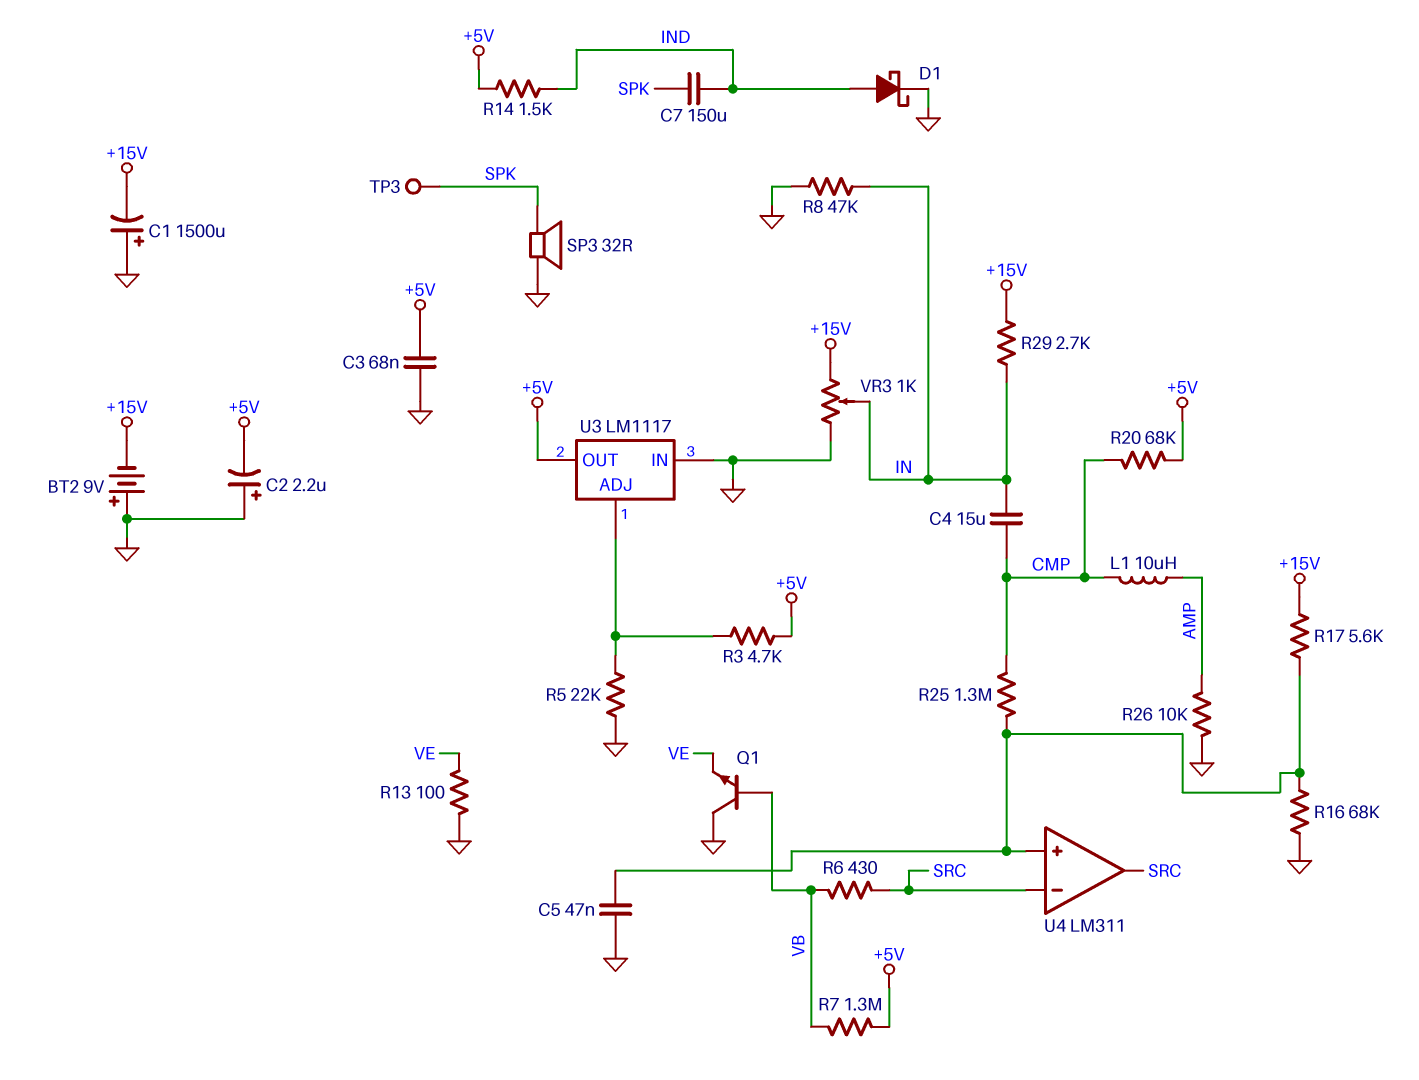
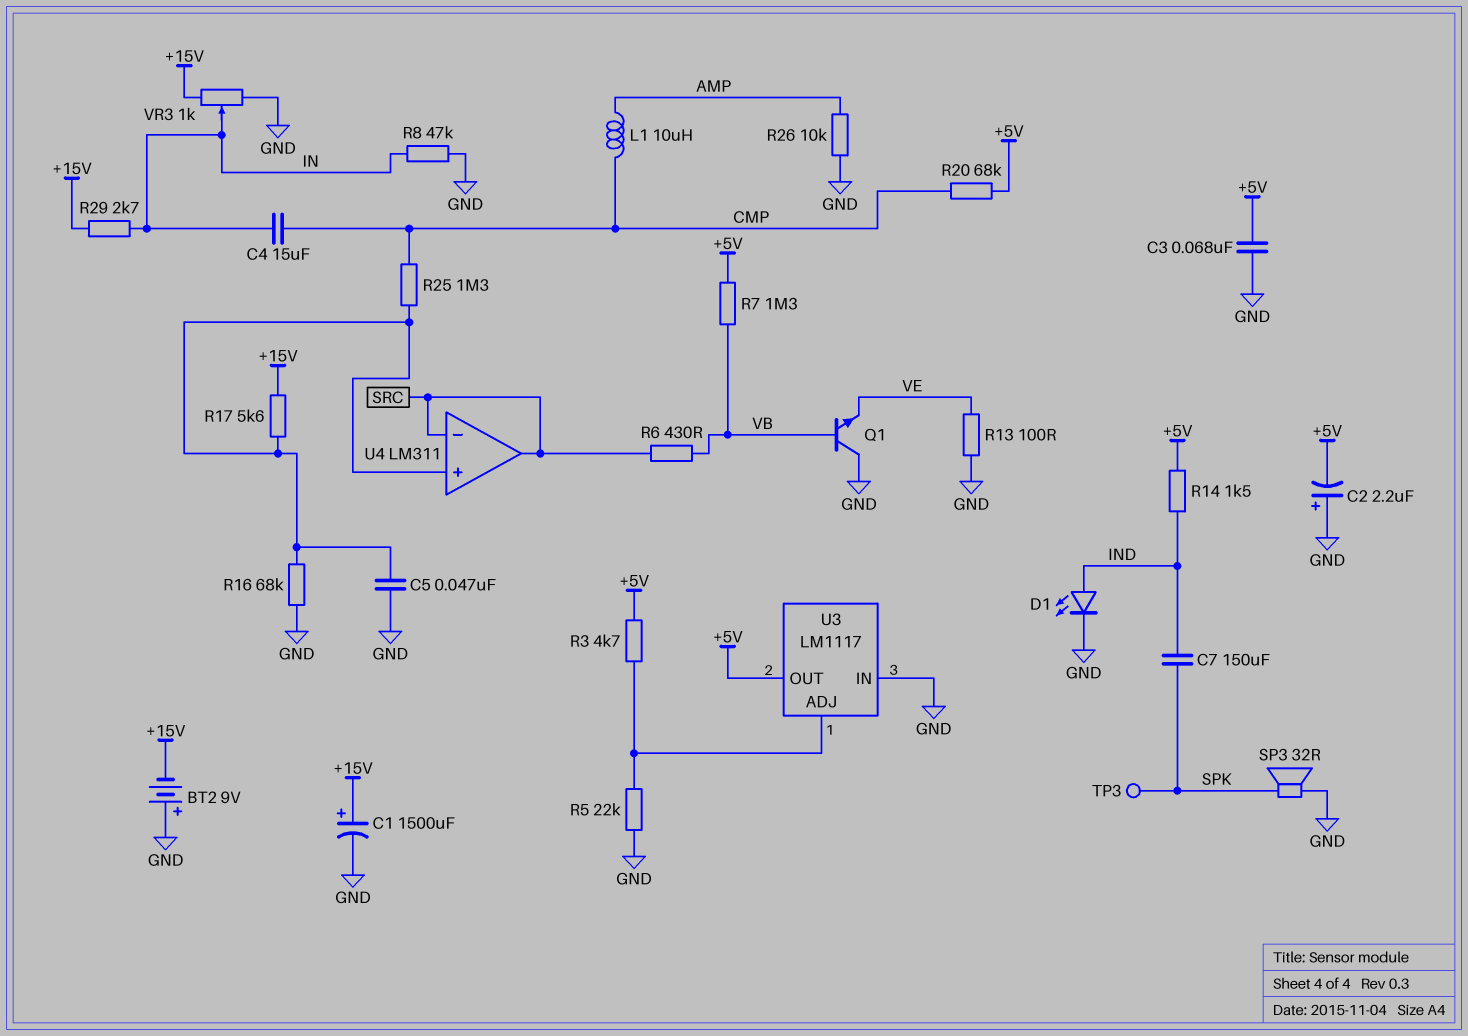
C1: 1500uF (plus GND, minus +15V) -> 1500uF (plus +15V, minus GND)
D1: schottky (A IND, K GND) -> LED (A IND, K GND)

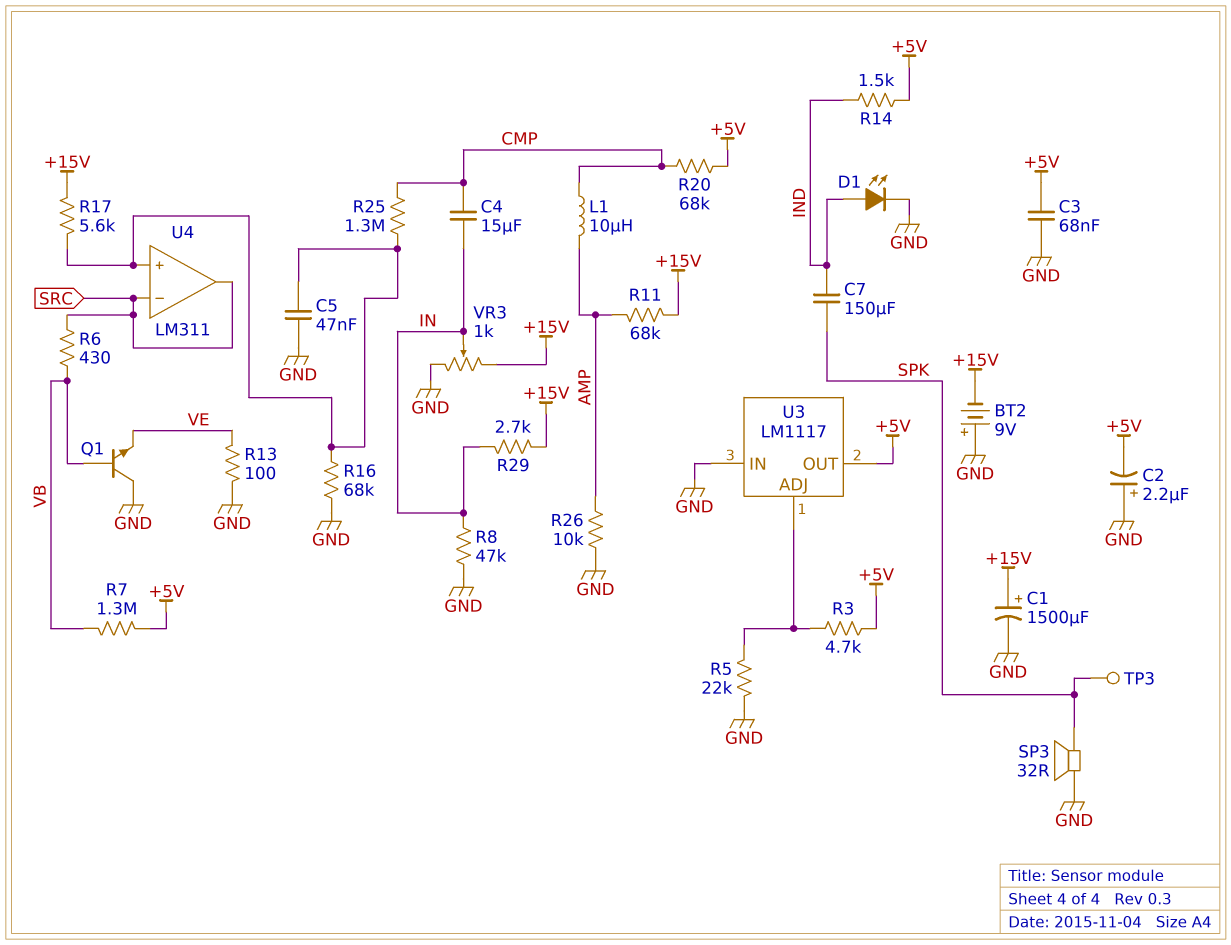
R11: none -> 68k (+15V, AMP)

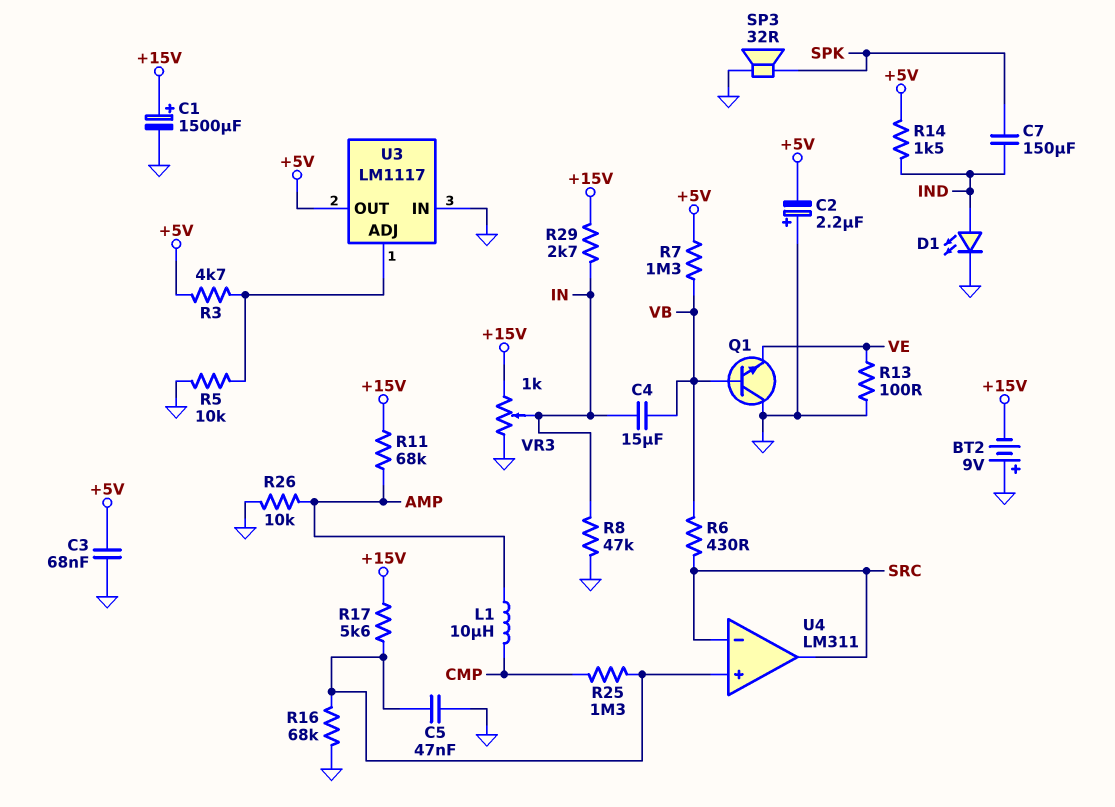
C4: 15uF (CMP, IN) -> 15uF (IN, VB)
R5: 22k (GND, U3/ADJ) -> 10k (GND, U3/ADJ)
R20: 68k (+5V, CMP) -> none
TP3: test point (SPK) -> none

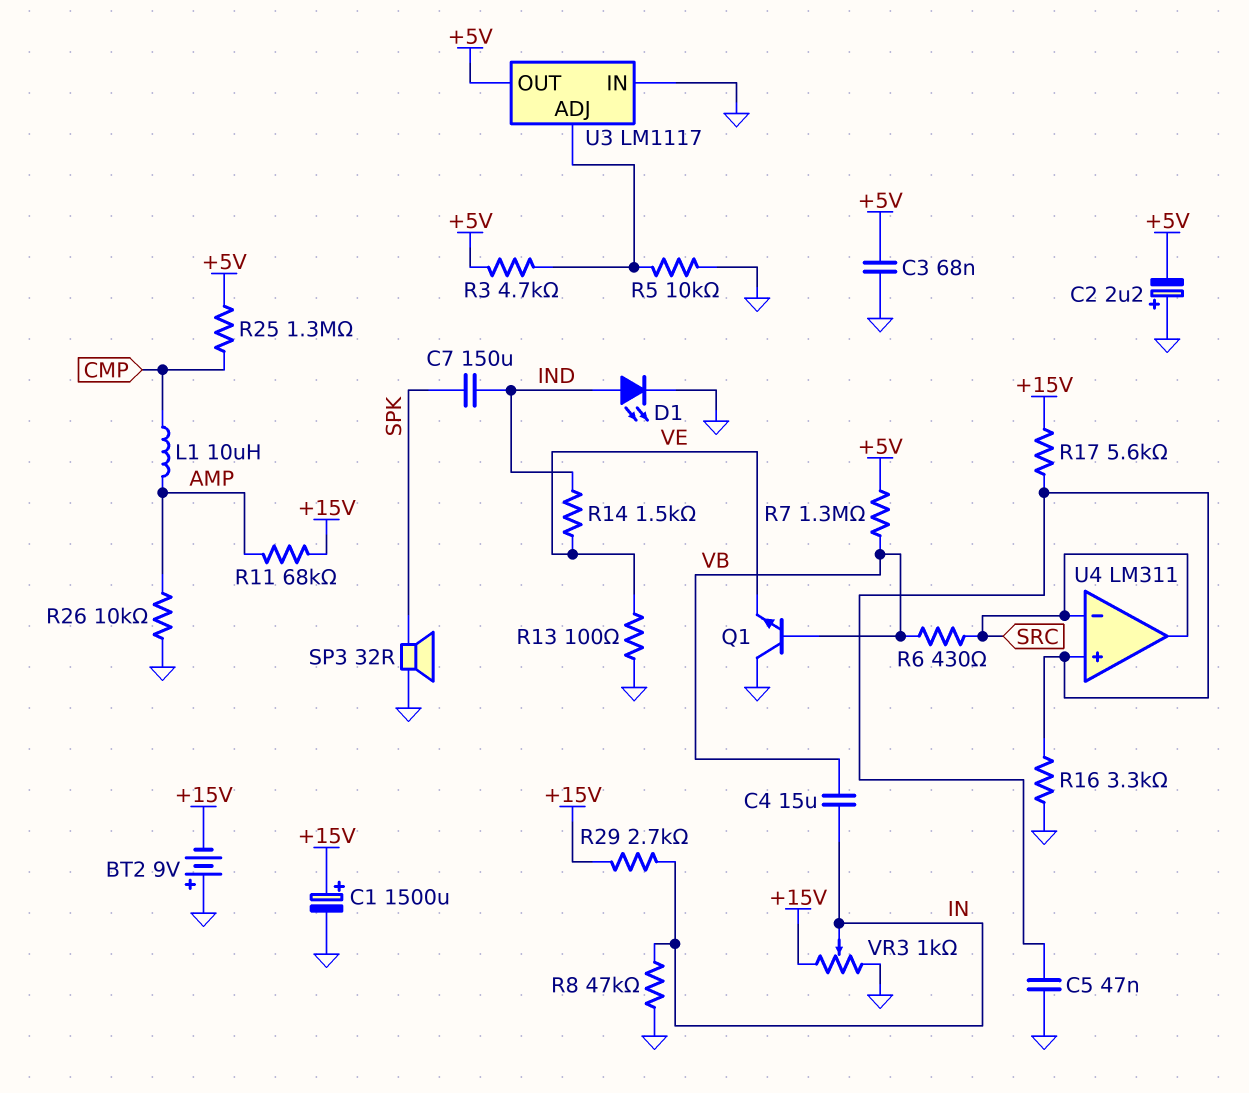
R14: 1.5k (+5V, IND) -> 1.5k (IND, VE)
R16: 68k (GND, U4/in+) -> 3.3k (GND, U4/in+)
R25: 1.3M (CMP, U4/in+) -> 1.3M (+5V, CMP)

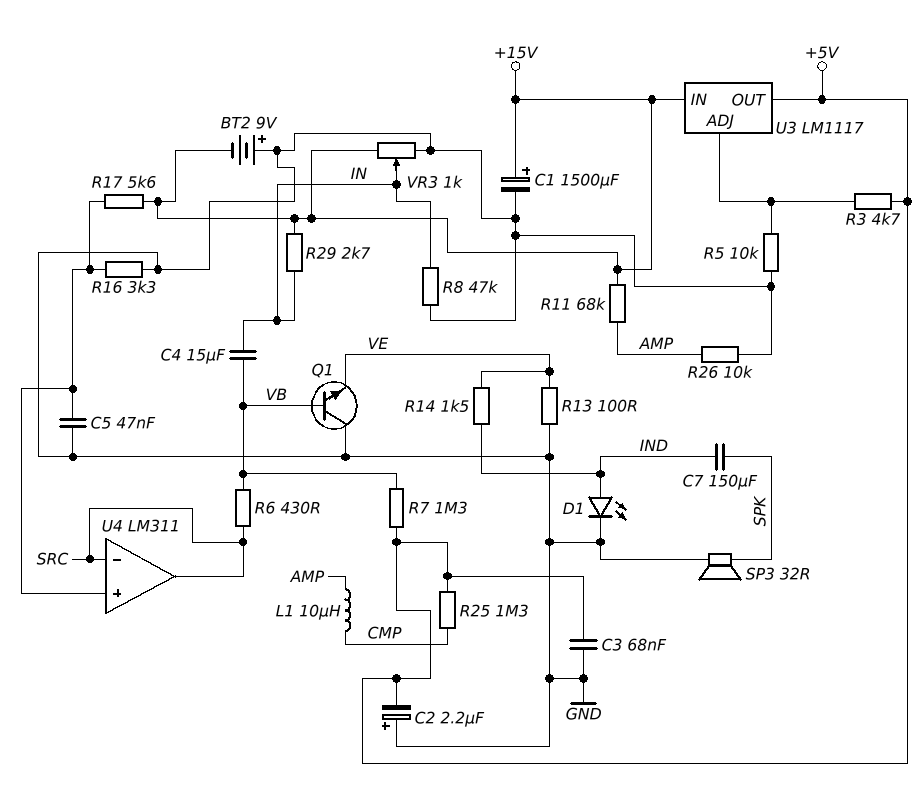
U3 pin IN: GND -> +15V

